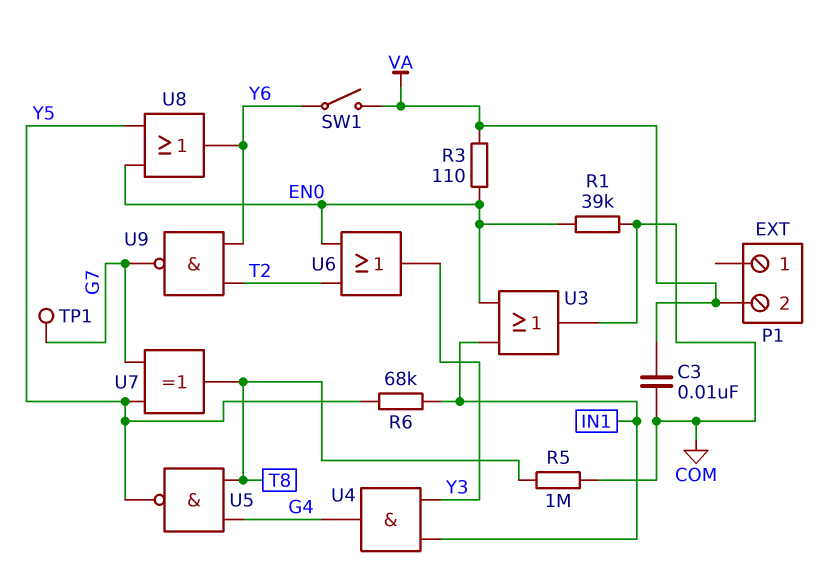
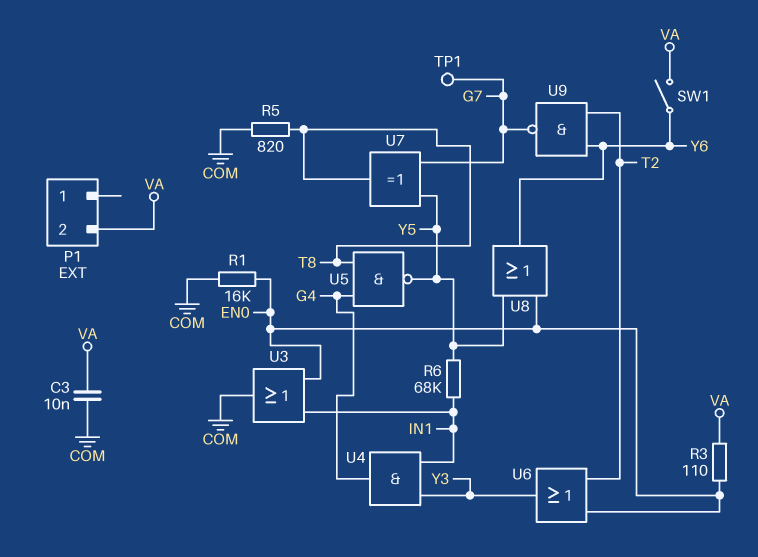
R1: 39k (COM, EN0) -> 16k (COM, EN0)
R5: 1M (COM, T8) -> 820 (COM, T8)

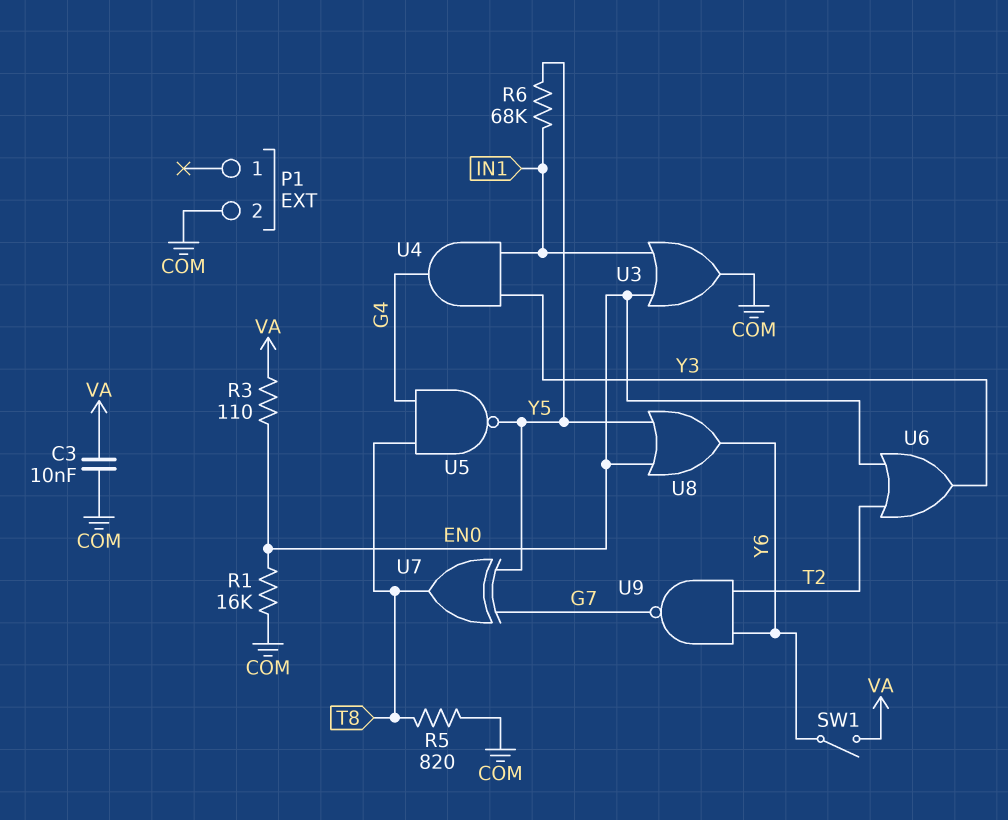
P1 pin 2: VA -> COM
TP1: test point (G7) -> none

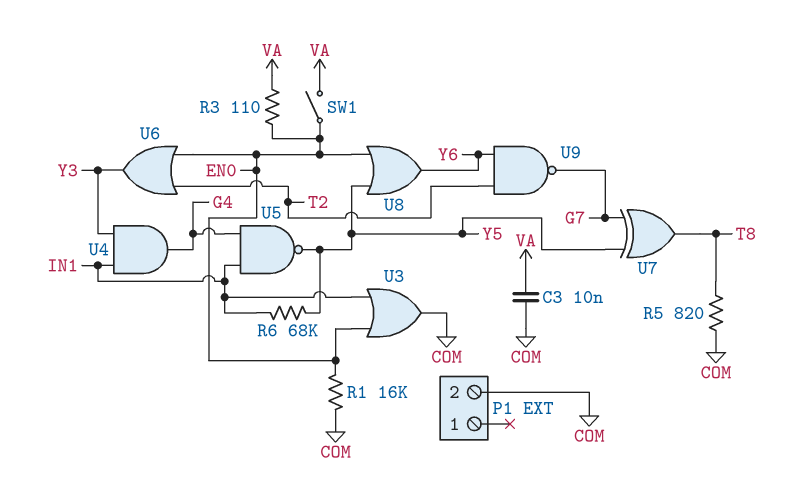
SW1: switch (VA, Y6) -> switch (EN0, VA)
U5: NAND (in G4, in T8, out Y5) -> NAND (in G4, in IN1, out Y5)

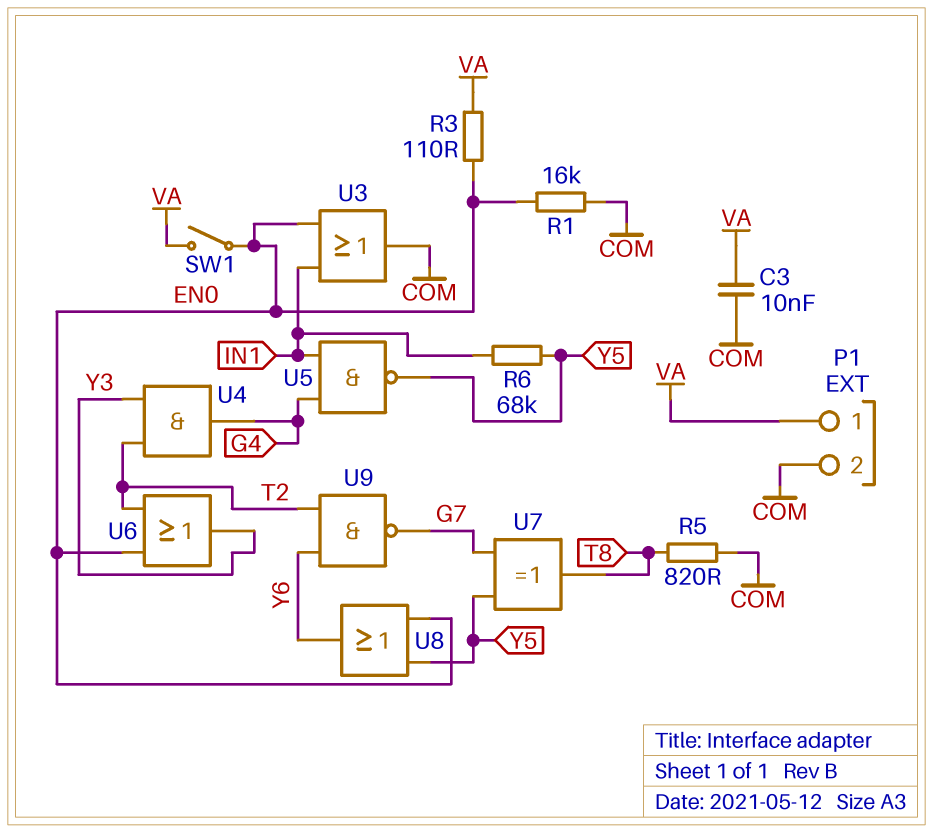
P1 pin 1: none -> VA
U4: AND (in IN1, in Y3, out G4) -> AND (in T2, in Y3, out G4)

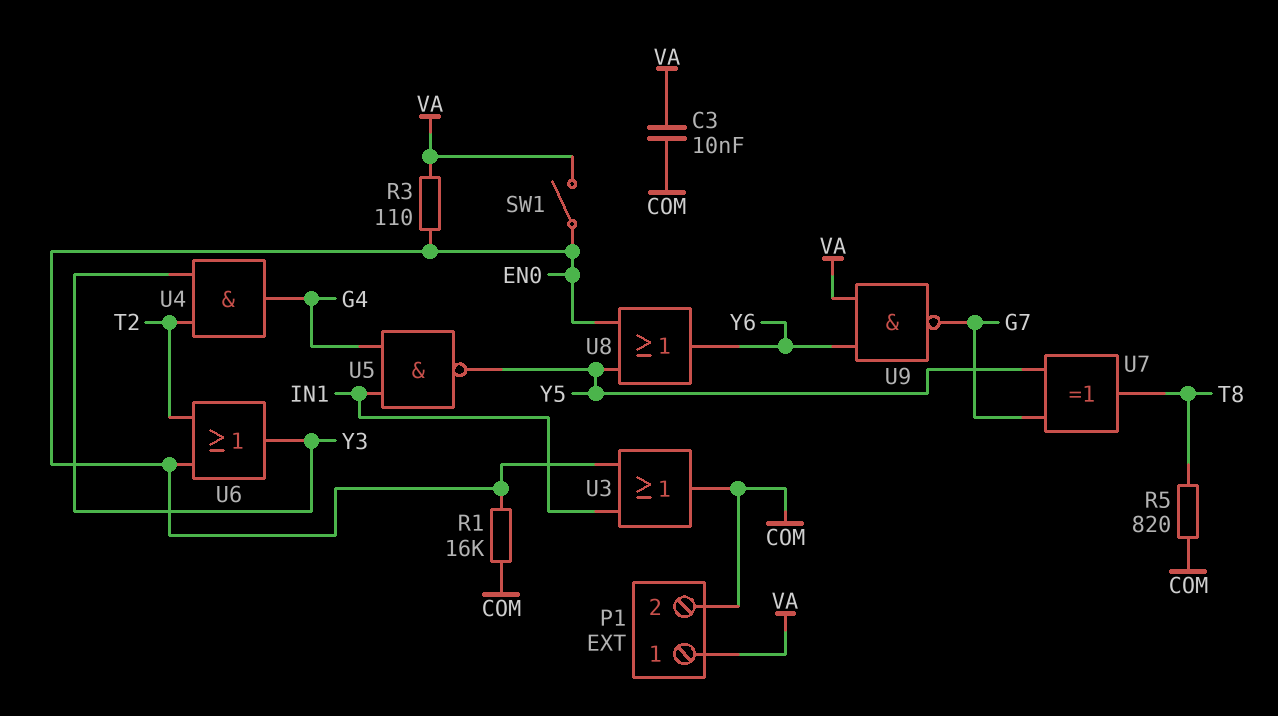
R6: 68k (IN1, Y5) -> none
U9: NAND (in T2, in Y6, out G7) -> NAND (in VA, in Y6, out G7)

